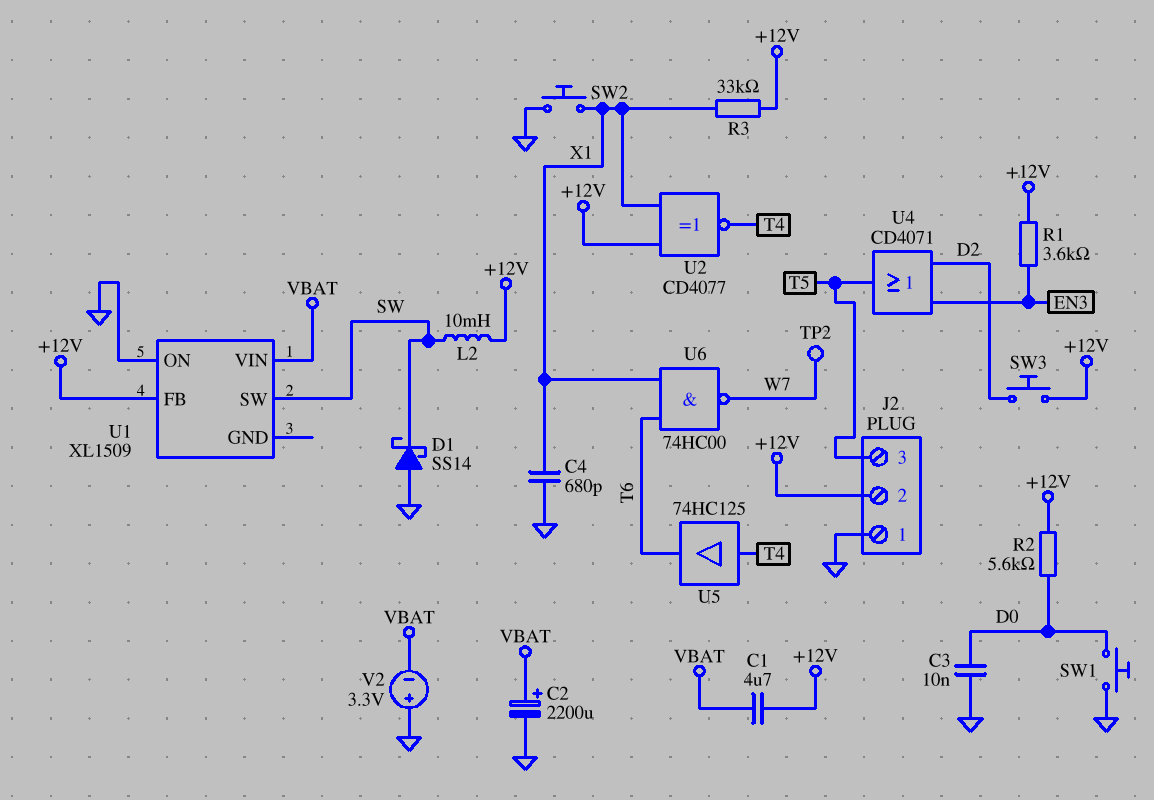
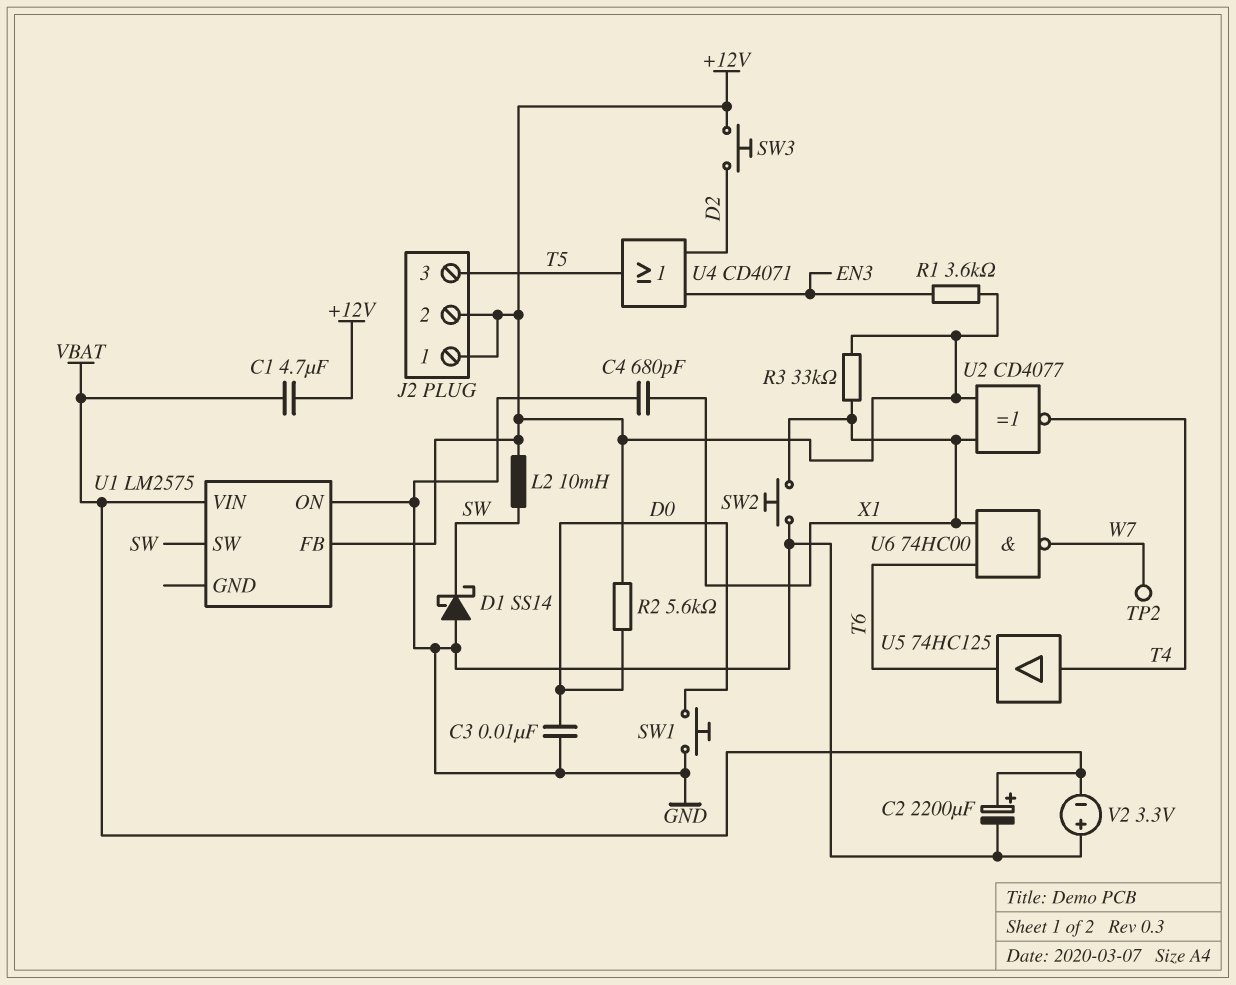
J2 pin 1: GND -> +12V
U1: XL1509 -> LM2575

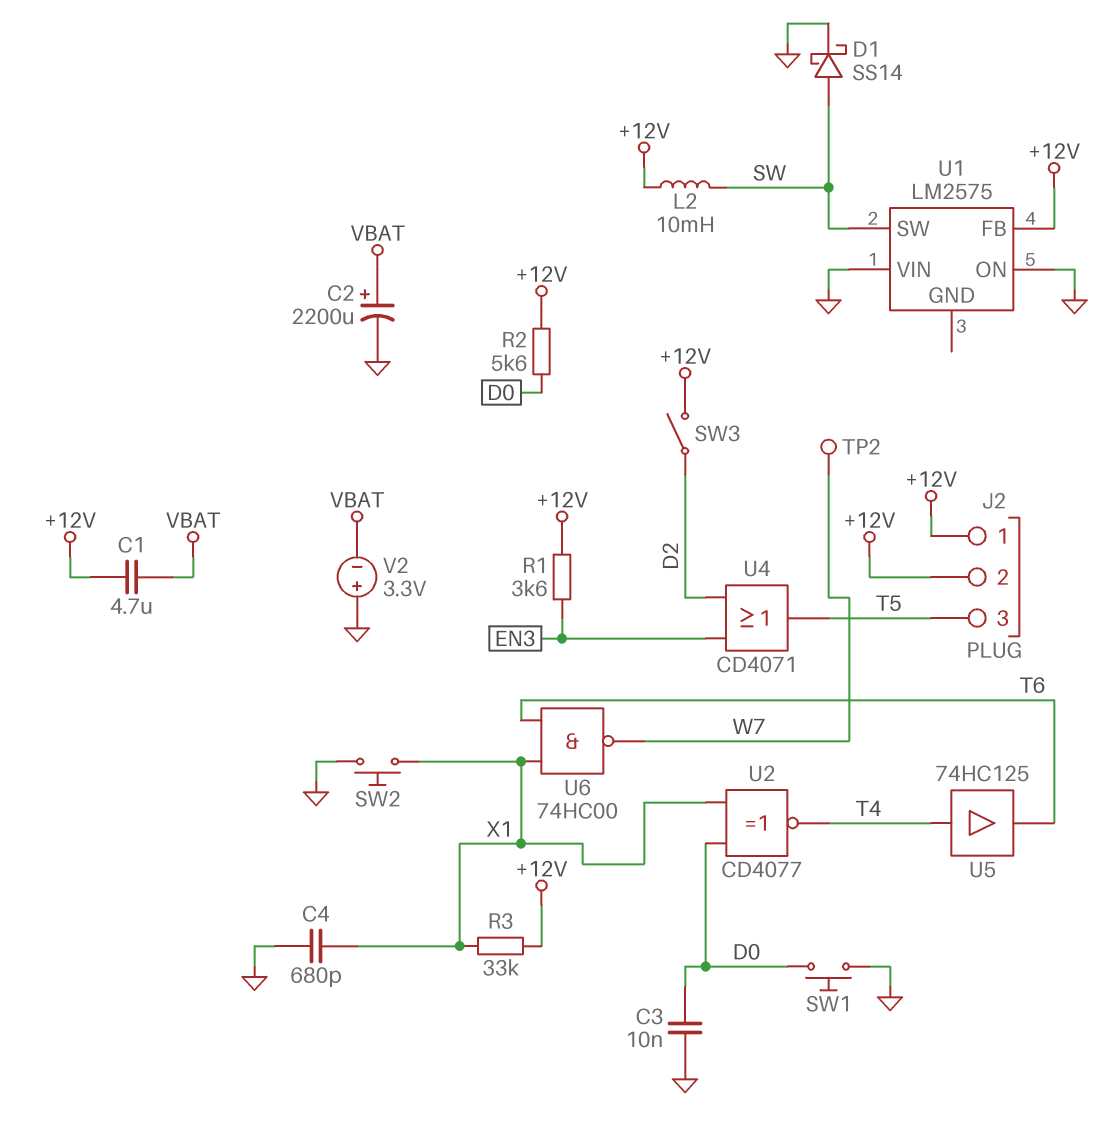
D1: schottky SS14 (A GND, K SW) -> schottky SS14 (A SW, K GND)
SW3: button (+12V, D2) -> switch (+12V, D2)
U1 pin VIN: VBAT -> GND
U2: XNOR CD4077 (in +12V, in X1, out T4) -> XNOR CD4077 (in D0, in X1, out T4)

